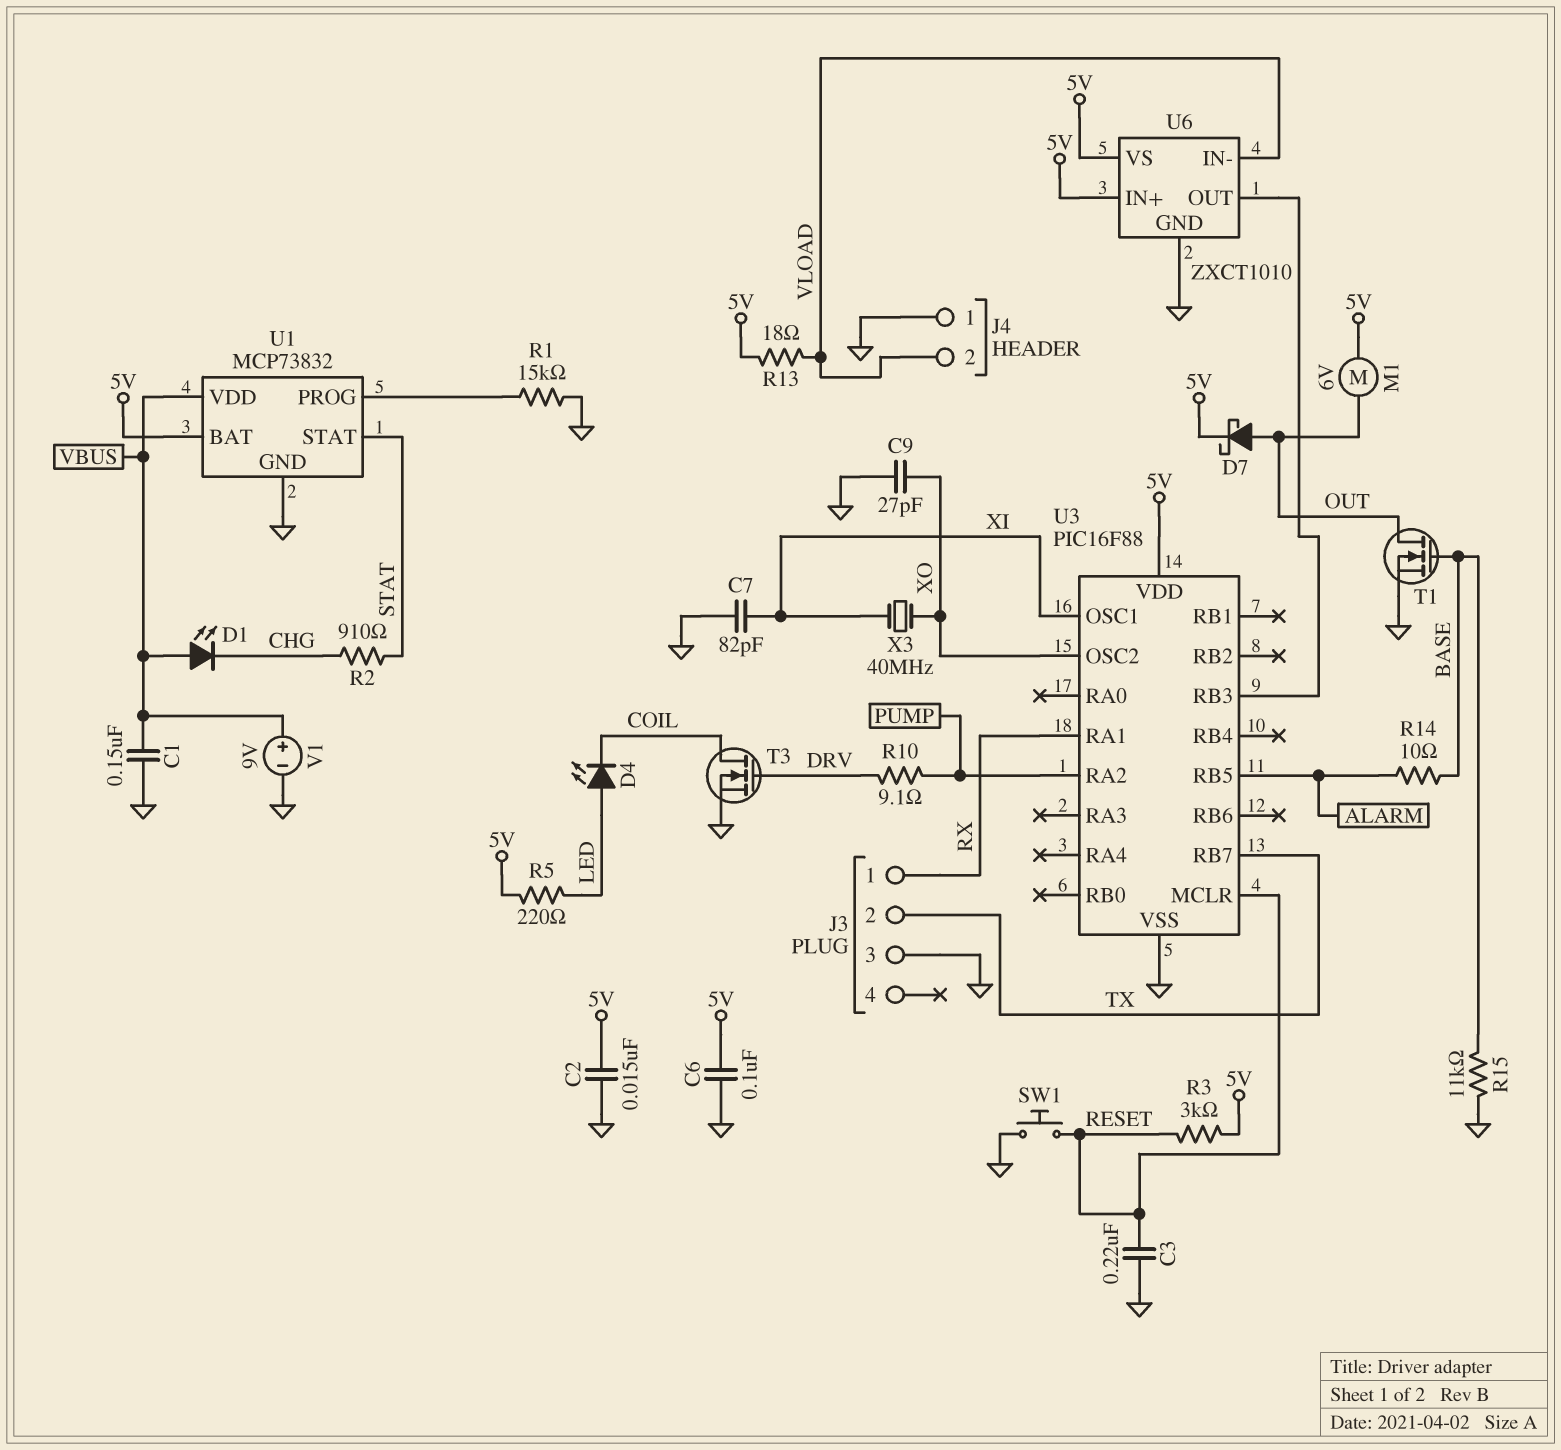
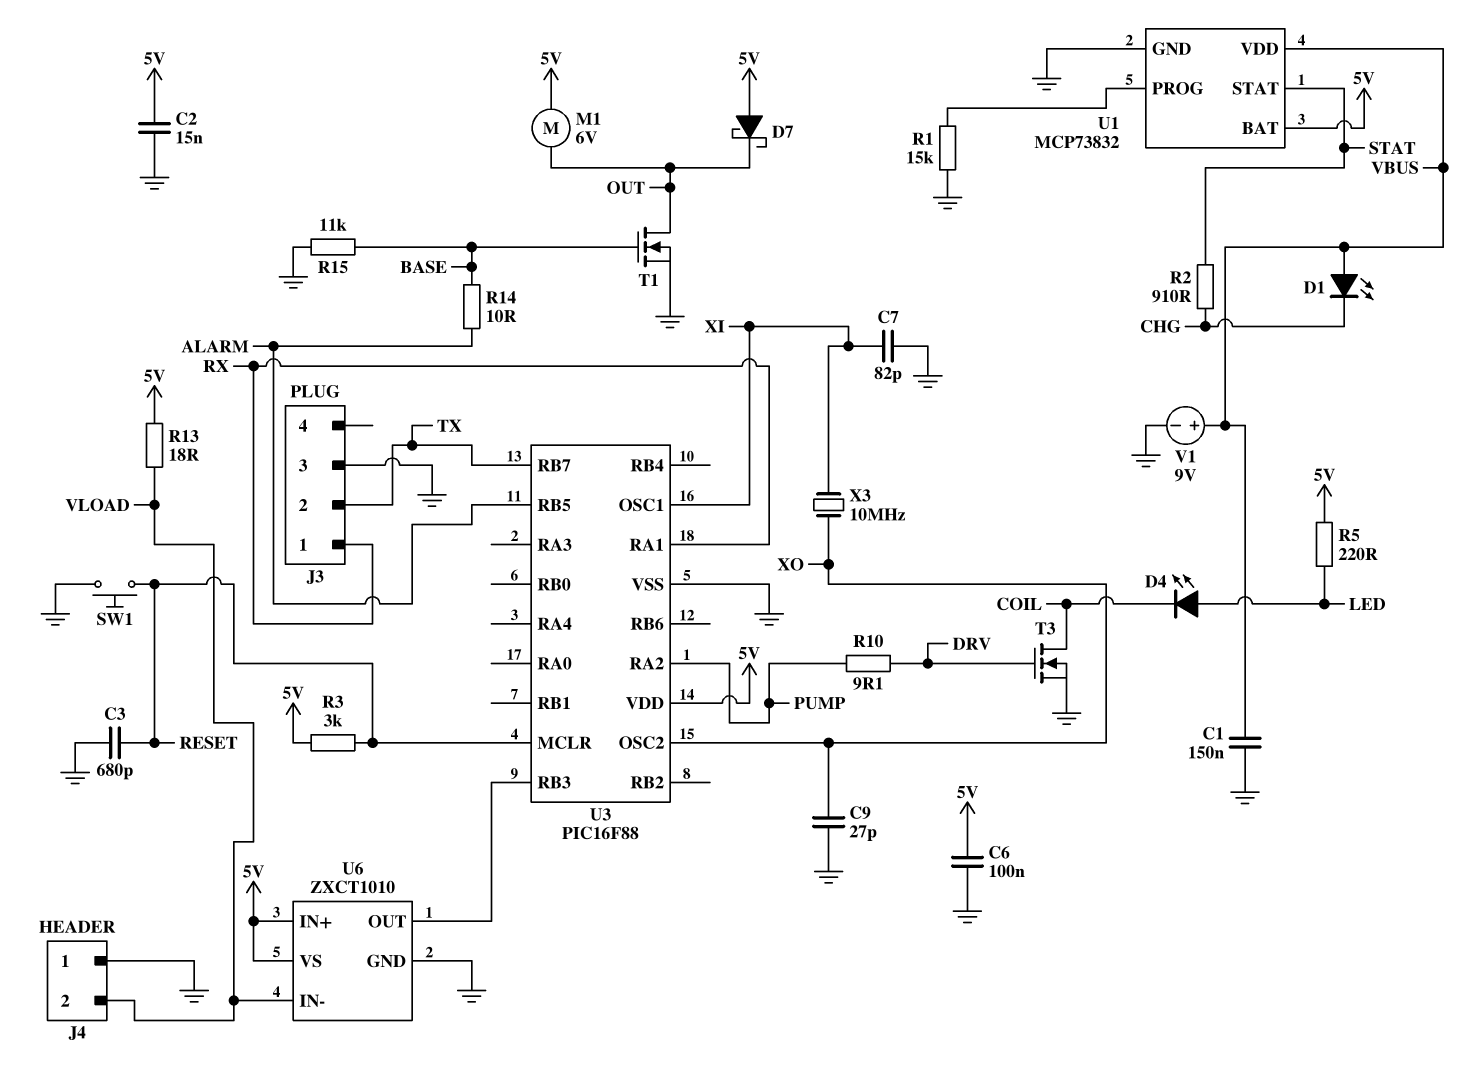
C3: 220nF (GND, RESET) -> 680pF (GND, RESET)
D7: schottky (A OUT, K 5V) -> schottky (A 5V, K OUT)
X3: 40MHz (XI, XO) -> 10MHz (XI, XO)

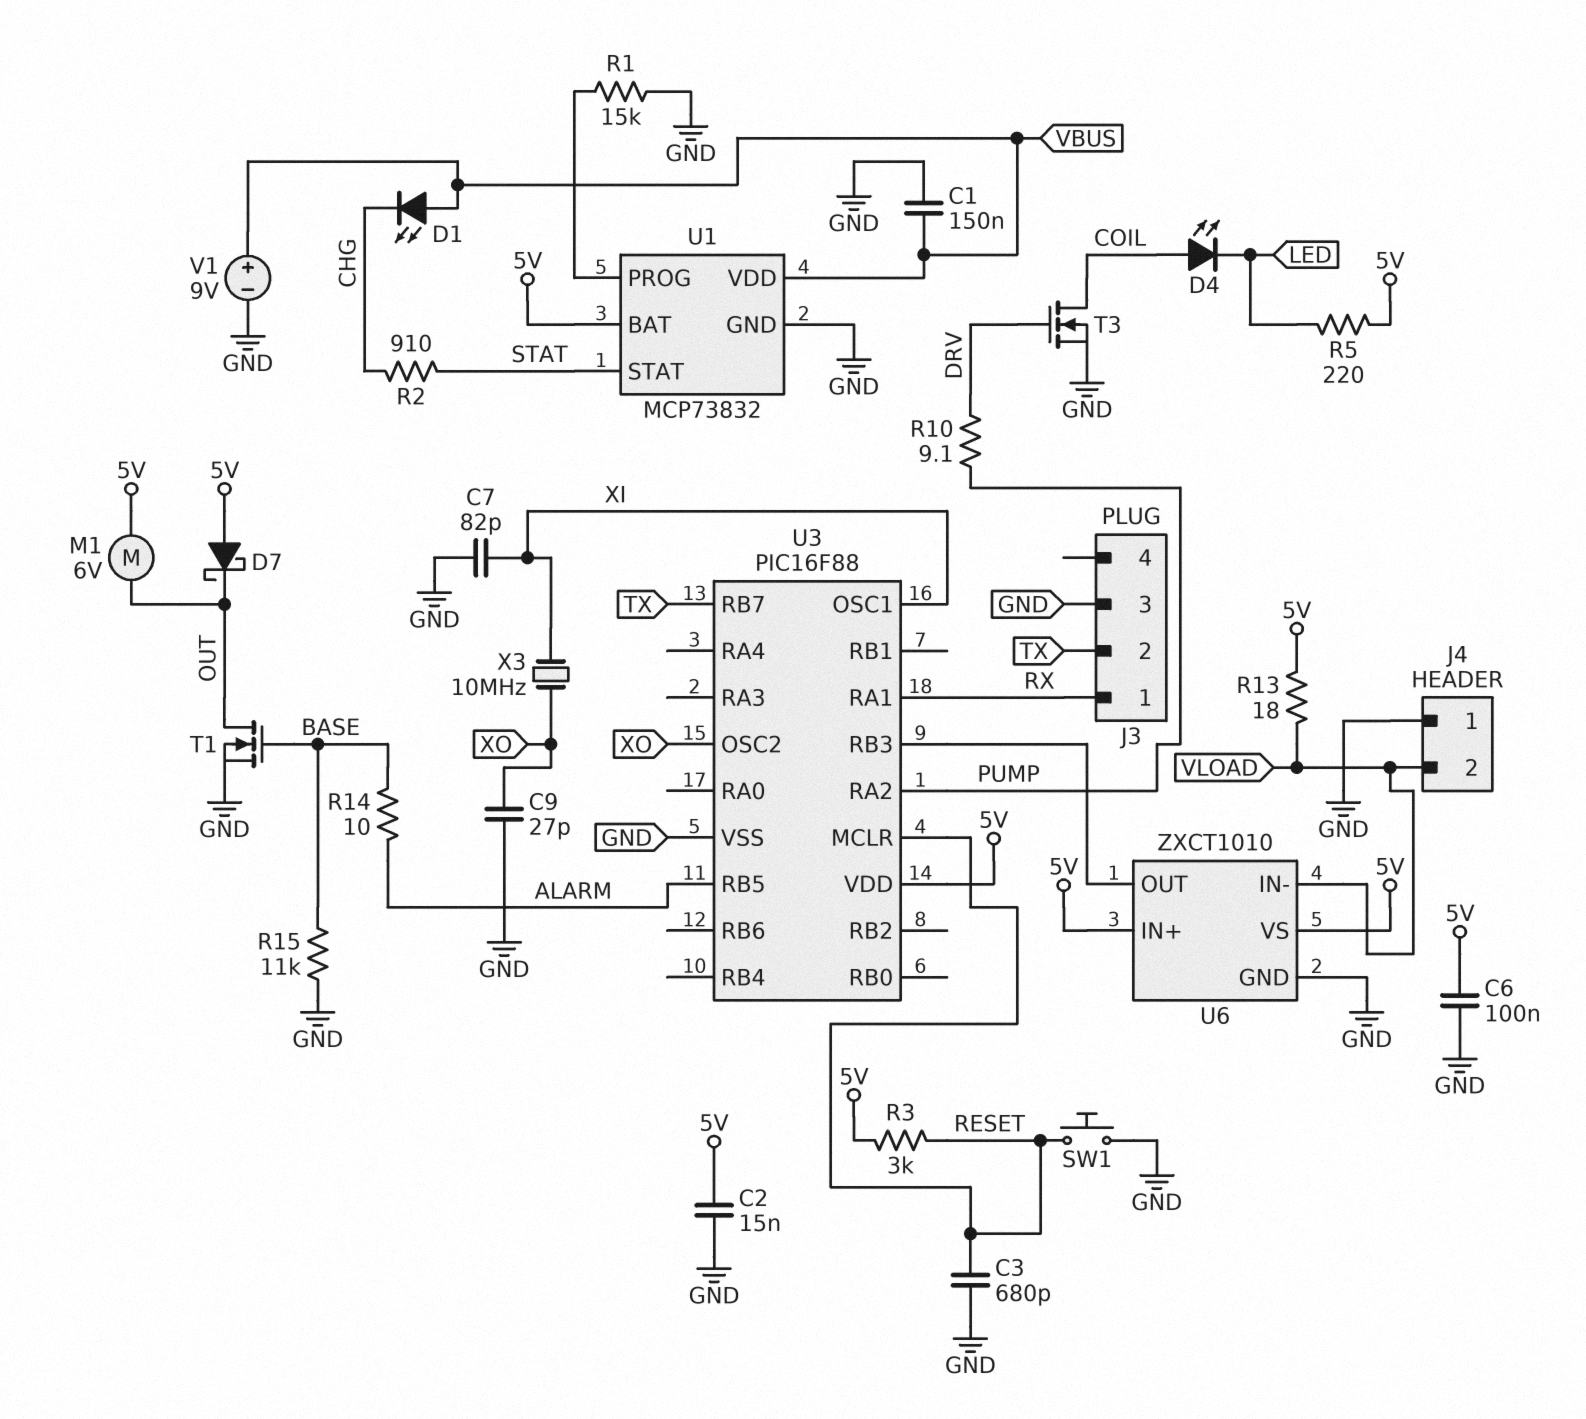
D4: LED (A LED, K COIL) -> LED (A COIL, K LED)

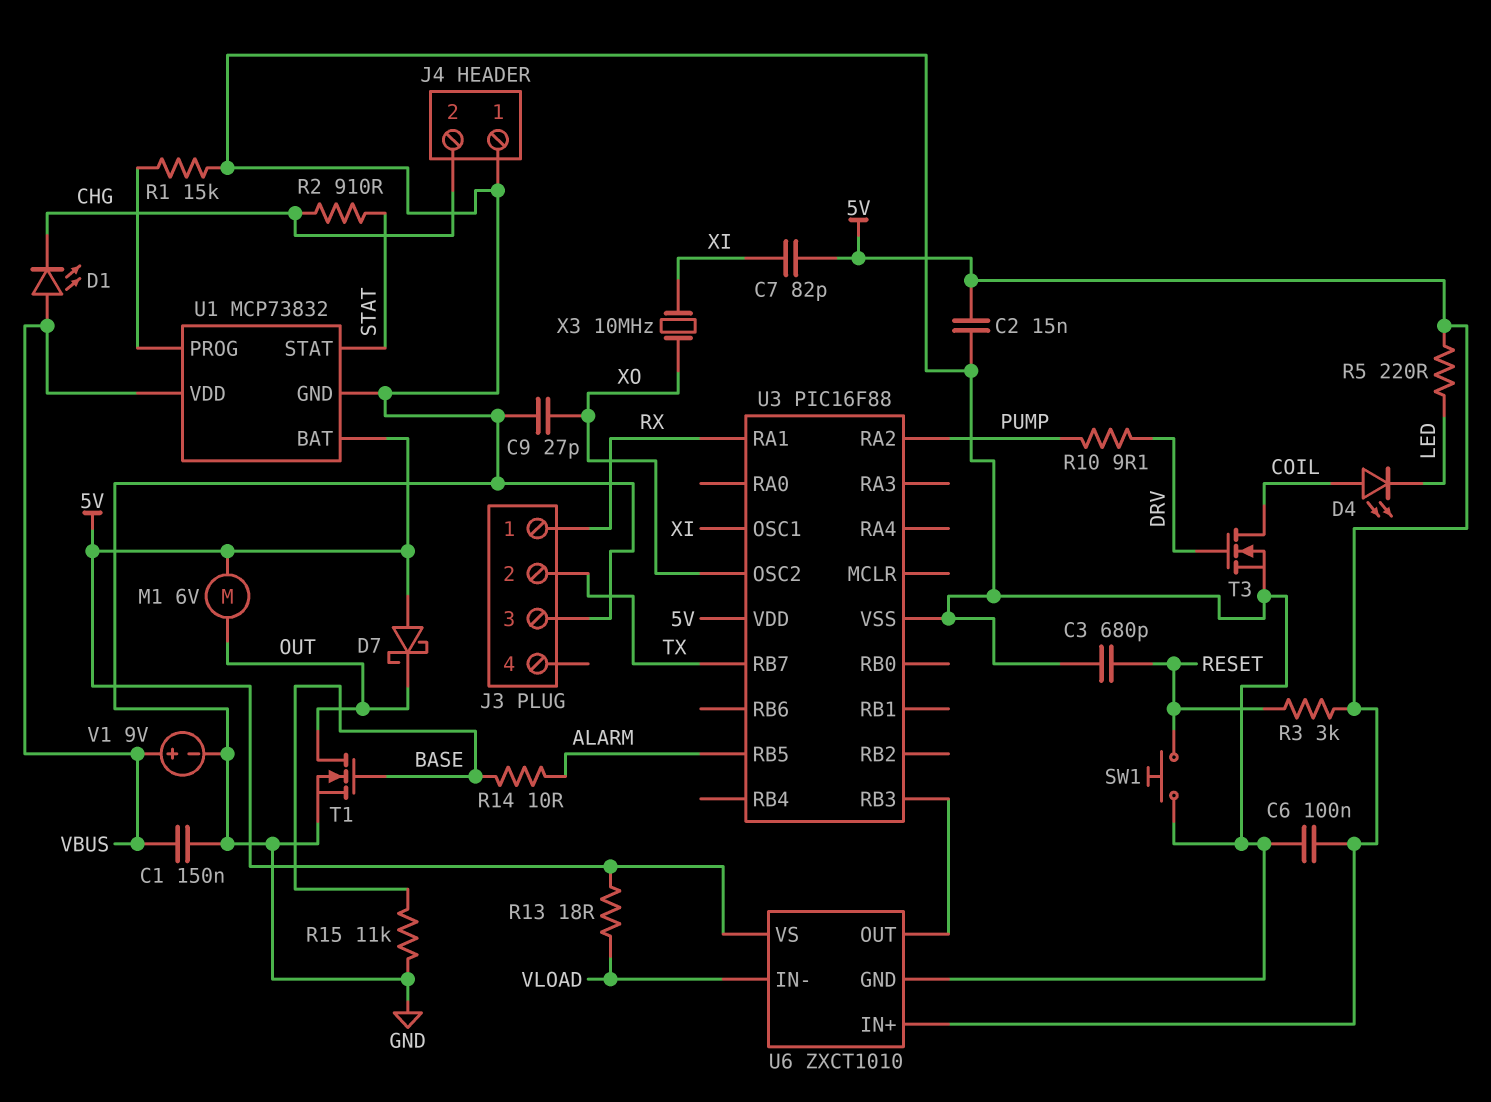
C7: 82pF (GND, XI) -> 82pF (5V, XI)
J4 pin 2: VLOAD -> CHG
U3 pin MCLR: RESET -> none

